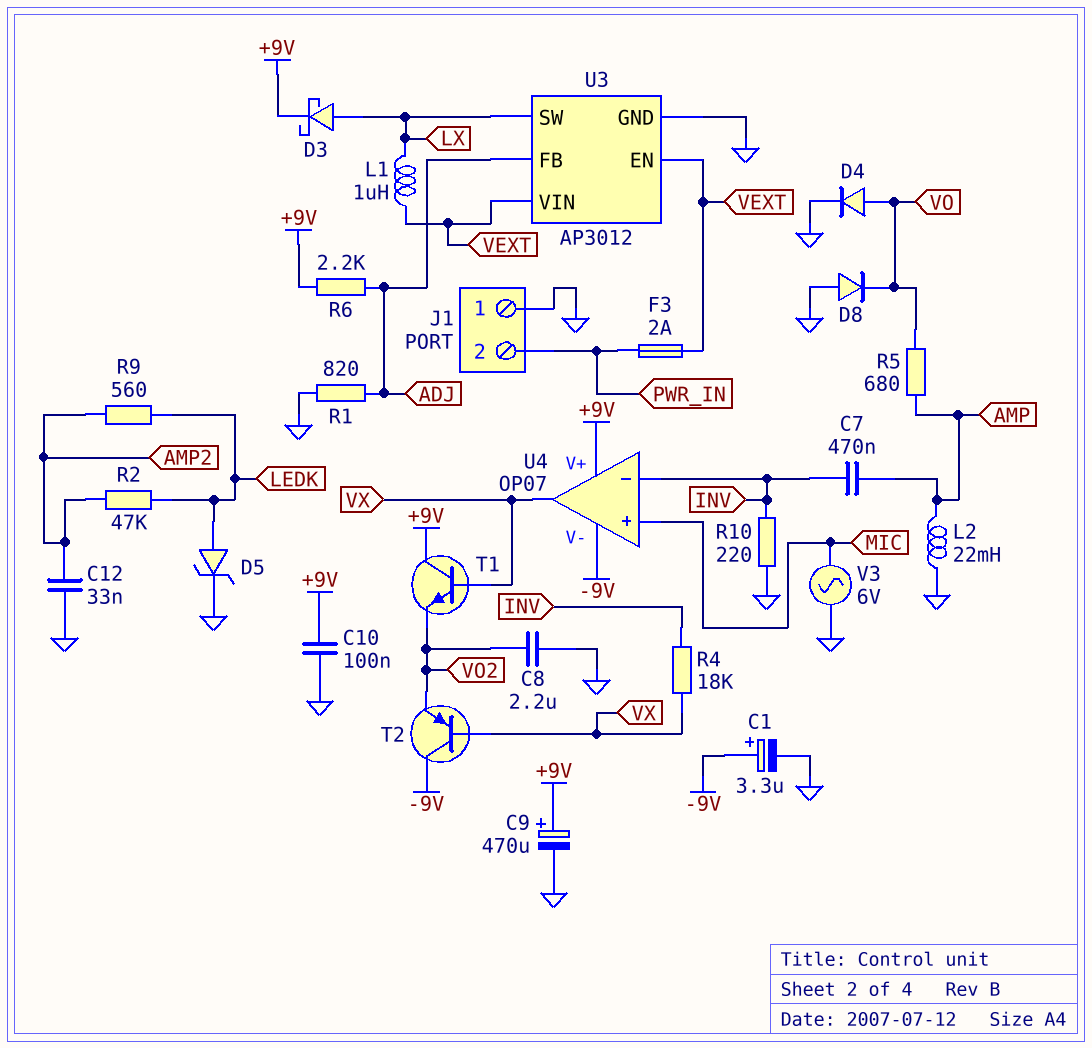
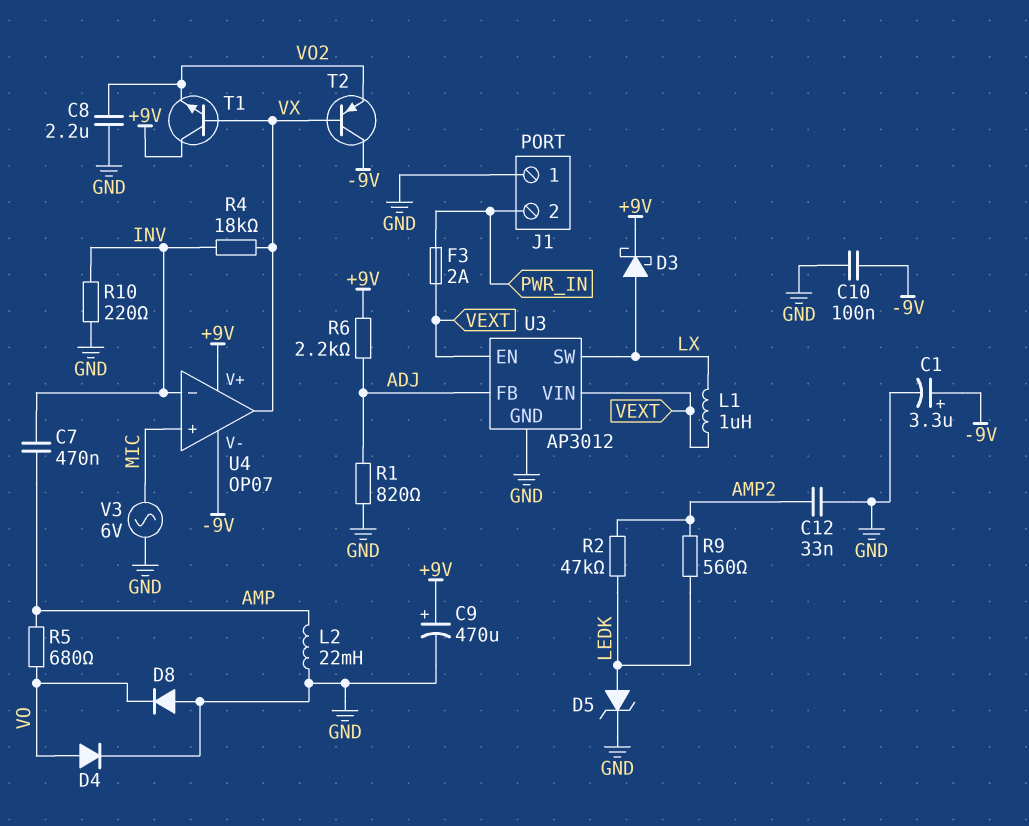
C10: 100nF (+9V, GND) -> 100nF (-9V, GND)

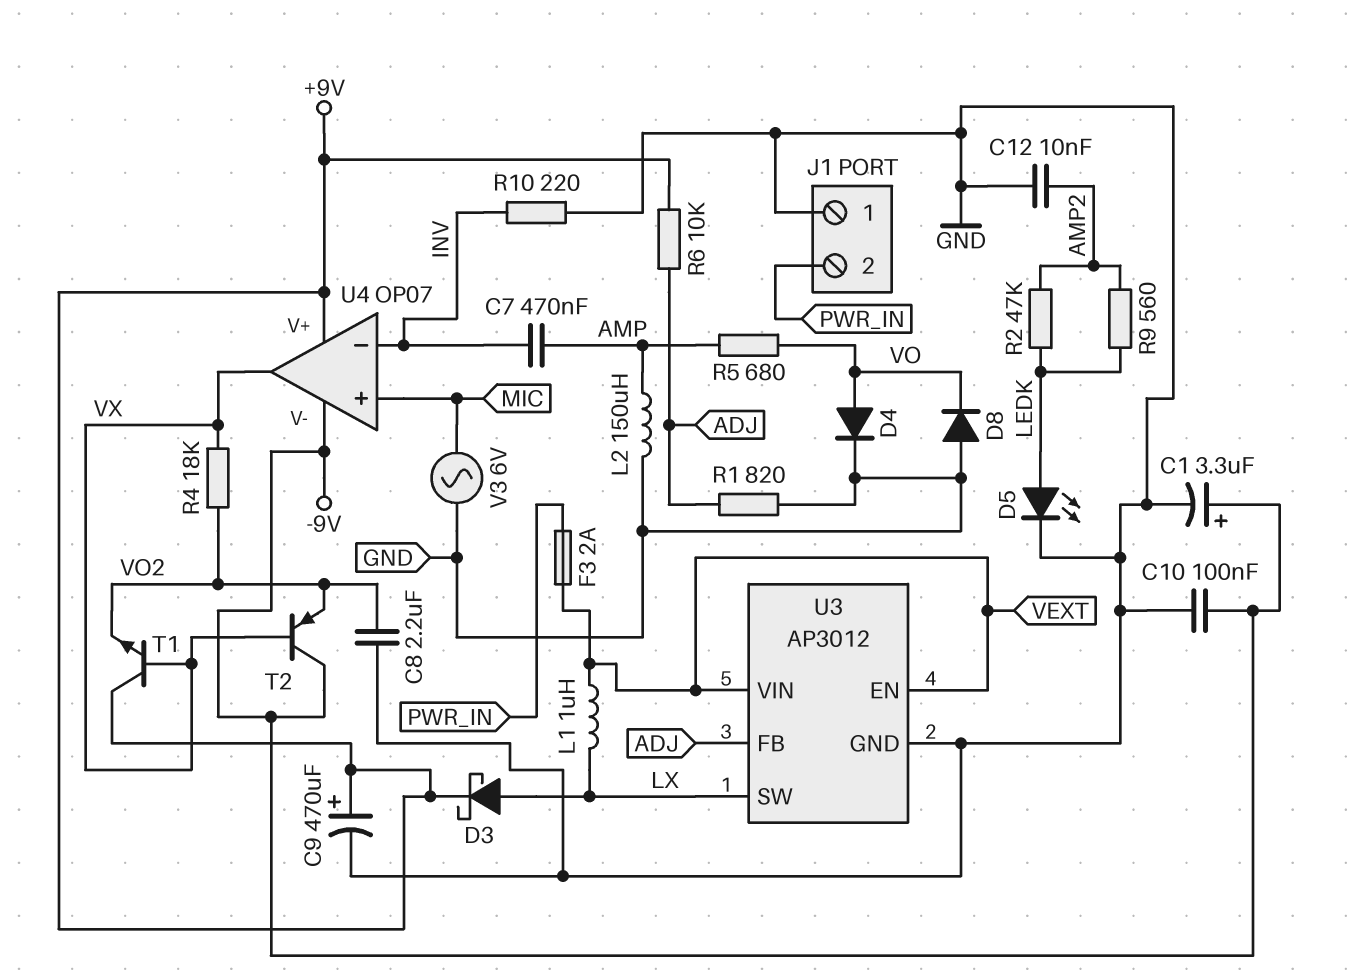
C12: 33nF (AMP2, GND) -> 10nF (AMP2, GND)
D5: zener (A LEDK, K GND) -> LED (A LEDK, K GND)
L2: 22mH (AMP, GND) -> 150uH (AMP, GND)
R4: 18k (INV, VX) -> 18k (VO2, VX)
R6: 2.2k (+9V, ADJ) -> 10k (+9V, ADJ)

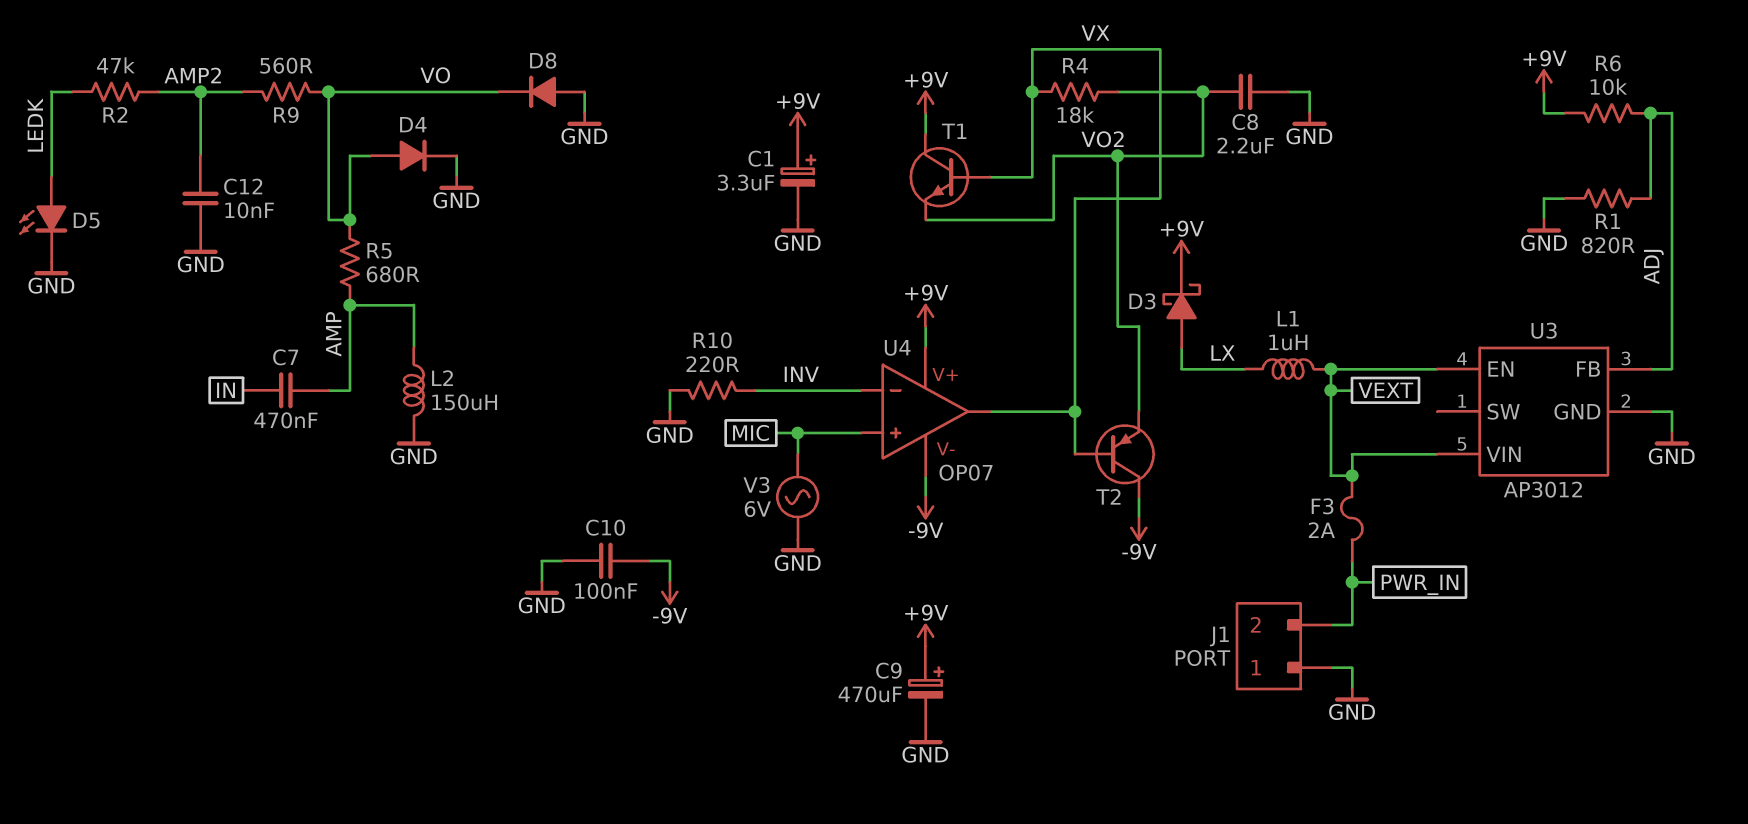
C1: 3.3uF (plus -9V, minus GND) -> 3.3uF (plus +9V, minus GND)
C7: 470nF (AMP, INV) -> 470nF (AMP, IN)
R9: 560 (AMP2, LEDK) -> 560 (AMP2, VO)
U3 pin SW: LX -> none

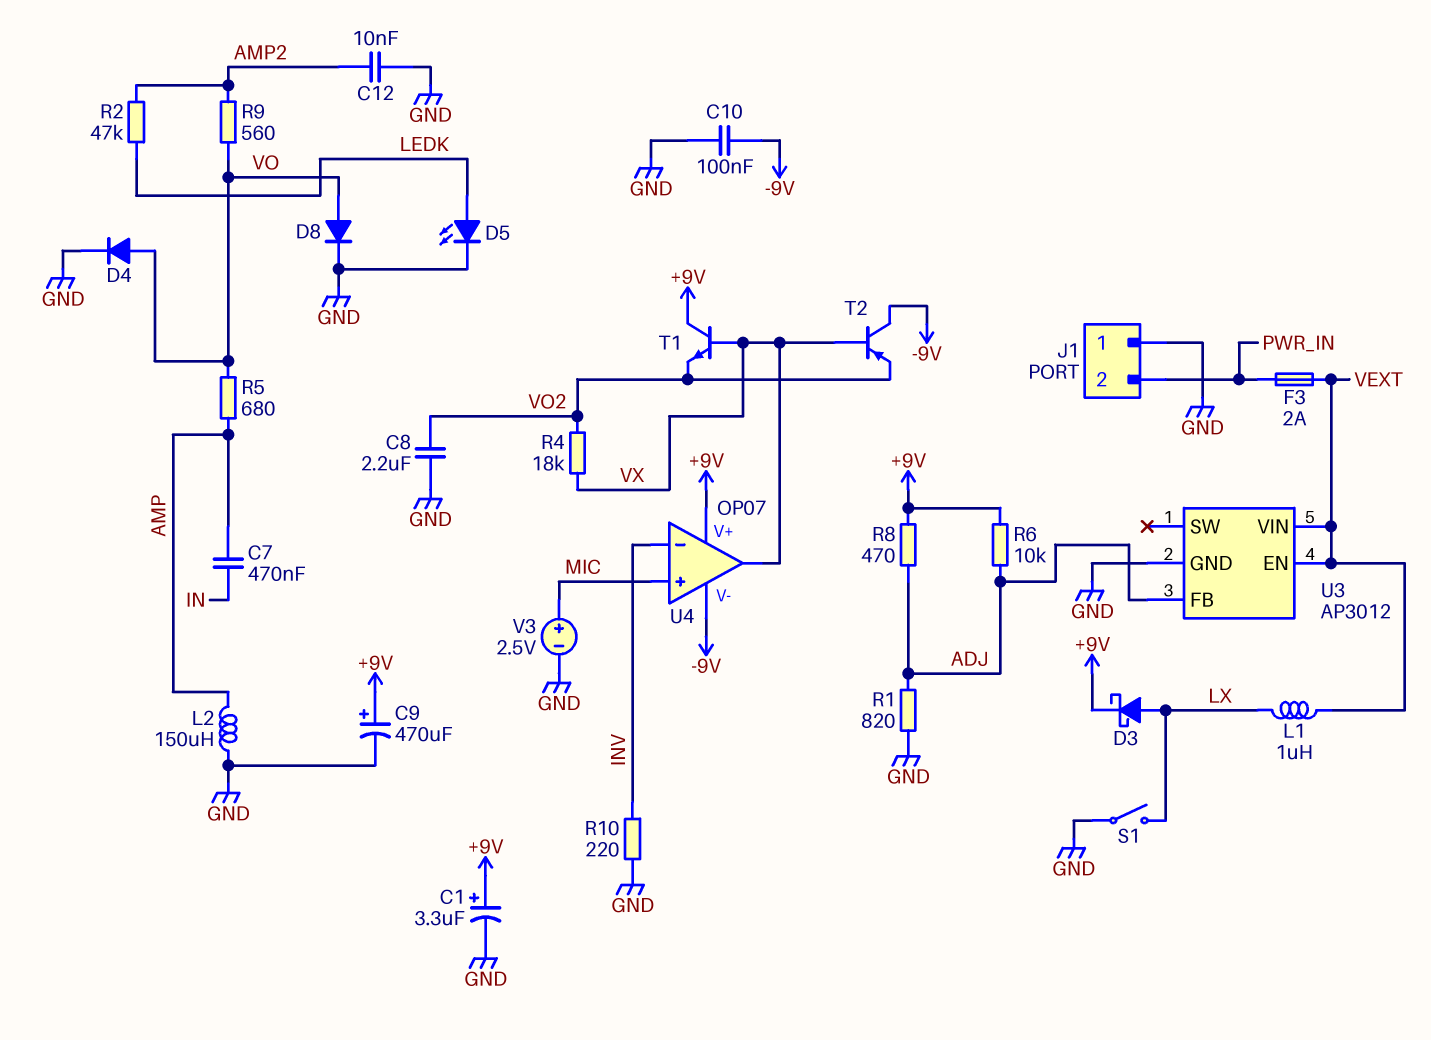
D8: diode (A GND, K VO) -> diode (A VO, K GND)
R8: none -> 470 (+9V, ADJ)
S1: none -> switch (GND, LX)
V3: AC 6V (GND, MIC) -> 2.5V (plus MIC, minus GND)

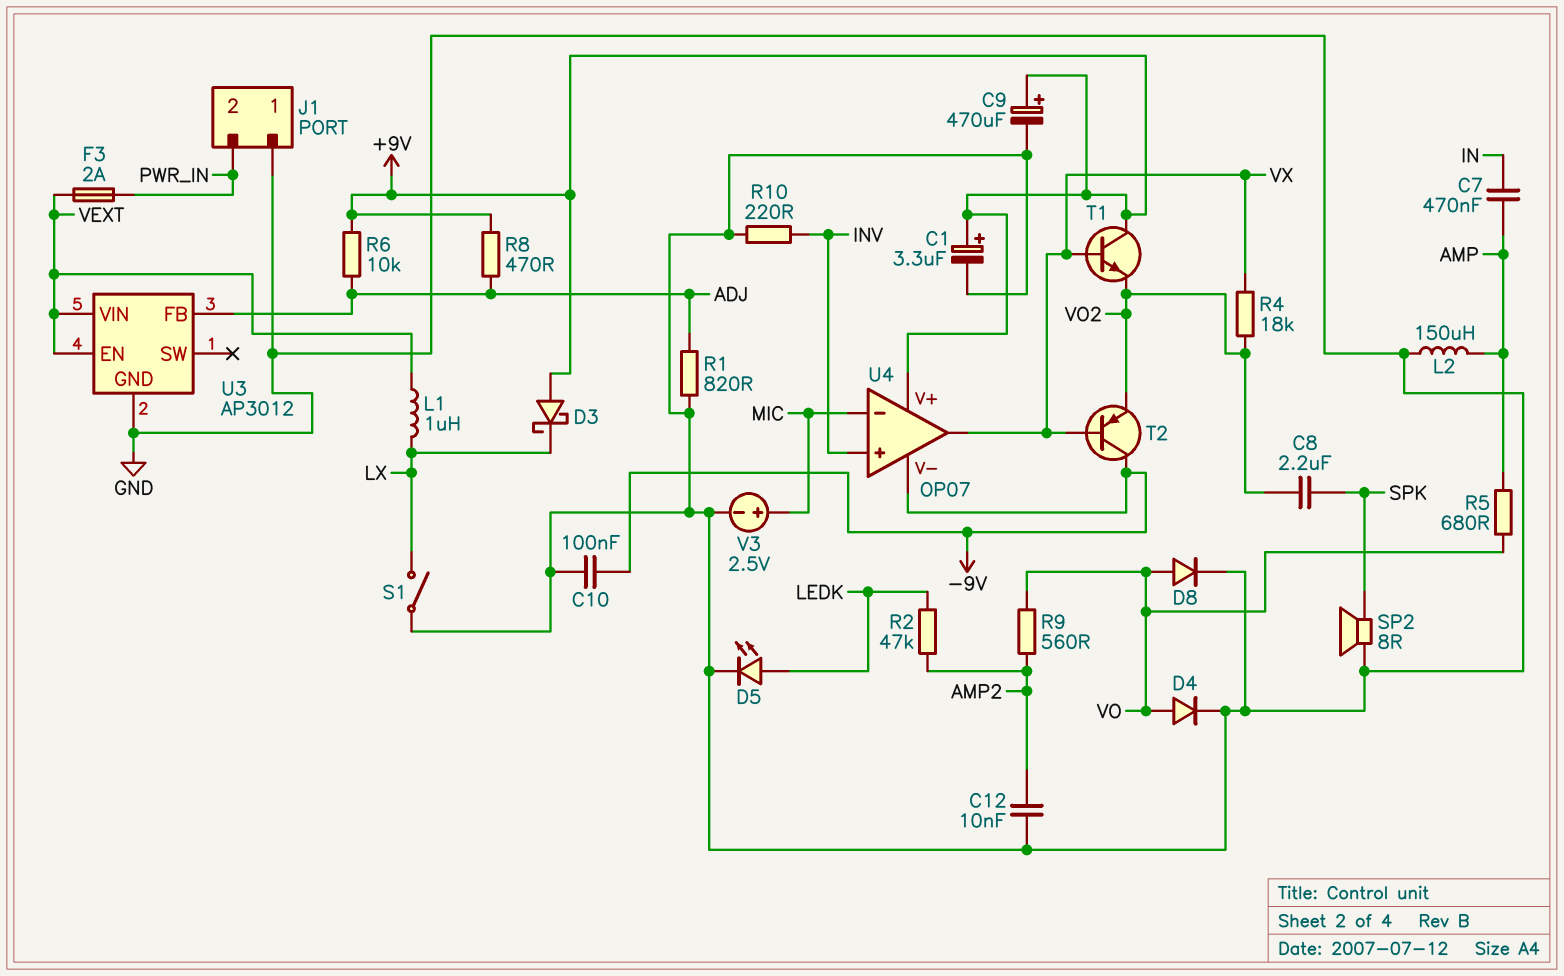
C8: 2.2uF (GND, VO2) -> 2.2uF (SPK, VO2)
D3: schottky (A LX, K +9V) -> schottky (A +9V, K LX)
SP2: none -> speaker 8R (GND, SPK)
U4 pin in+: MIC -> INV
U4 pin in-: INV -> MIC

